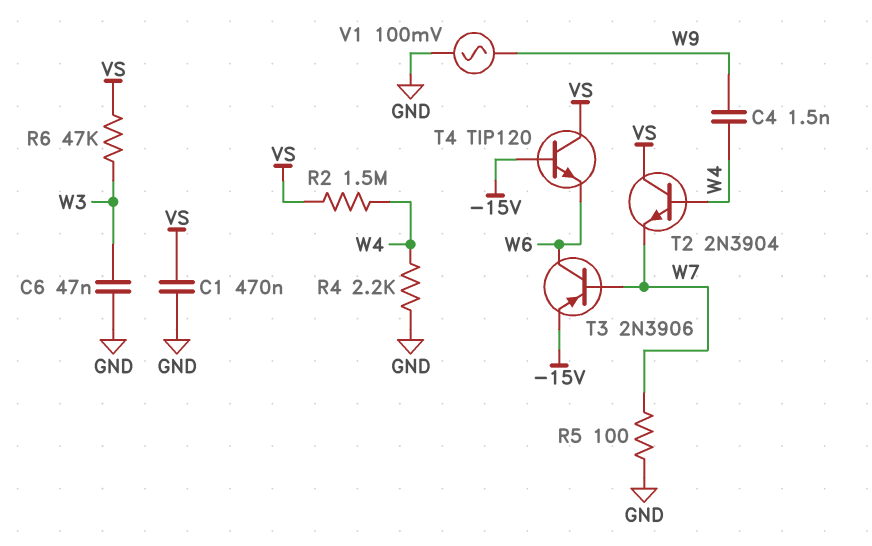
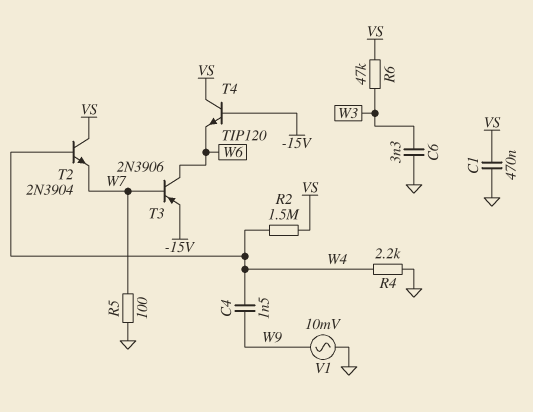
C6: 47nF (GND, W3) -> 3.3nF (GND, W3)
V1: AC 100mV (GND, W9) -> AC 10mV (GND, W9)

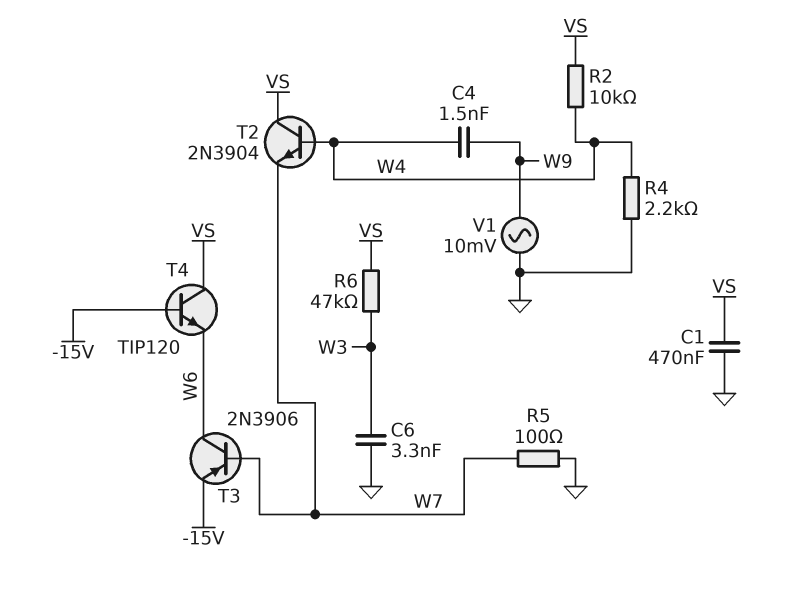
R2: 1.5M (VS, W4) -> 10k (VS, W4)

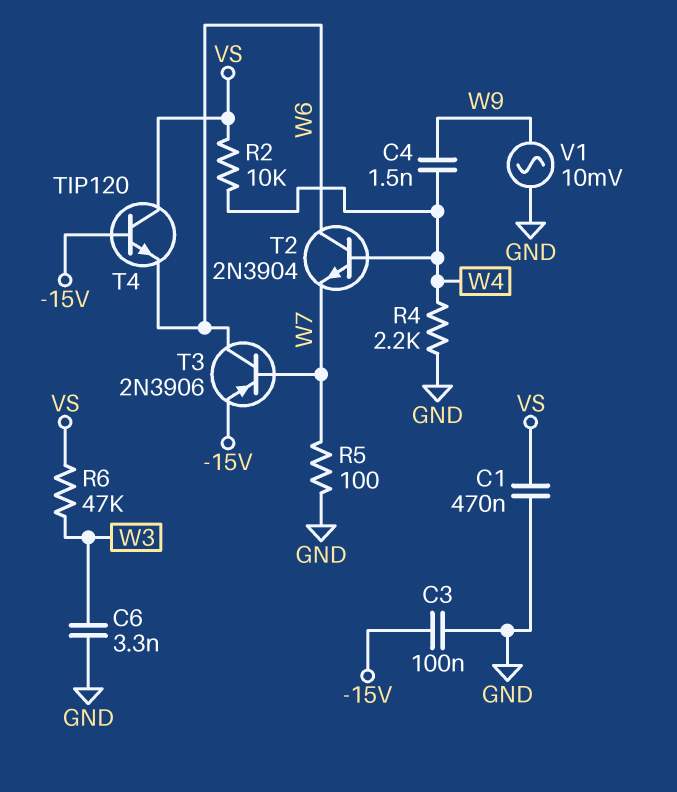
C3: none -> 100nF (-15V, GND)
T2: NPN 2N3904 (B W4, C VS, E W7) -> NPN 2N3904 (B W4, C W6, E W7)

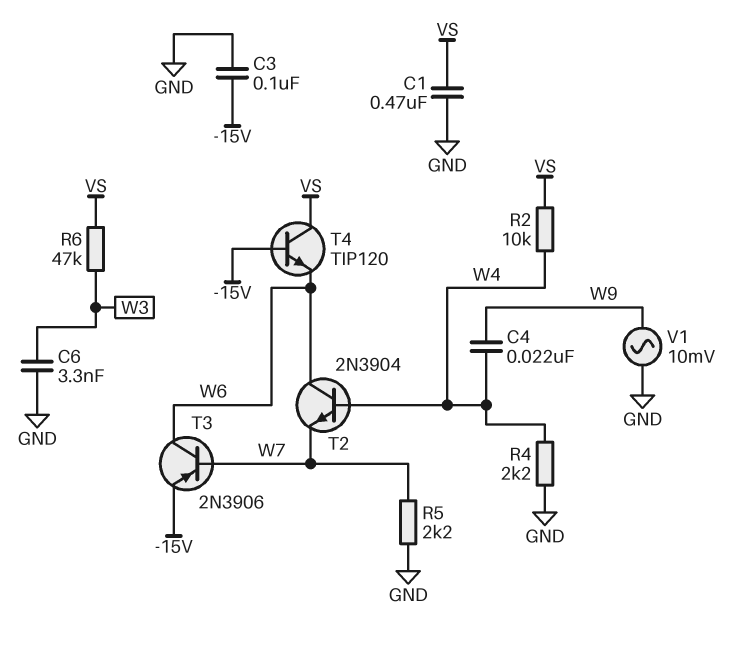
C4: 1.5nF (W4, W9) -> 22nF (W4, W9)
R5: 100 (GND, W7) -> 2.2k (GND, W7)

